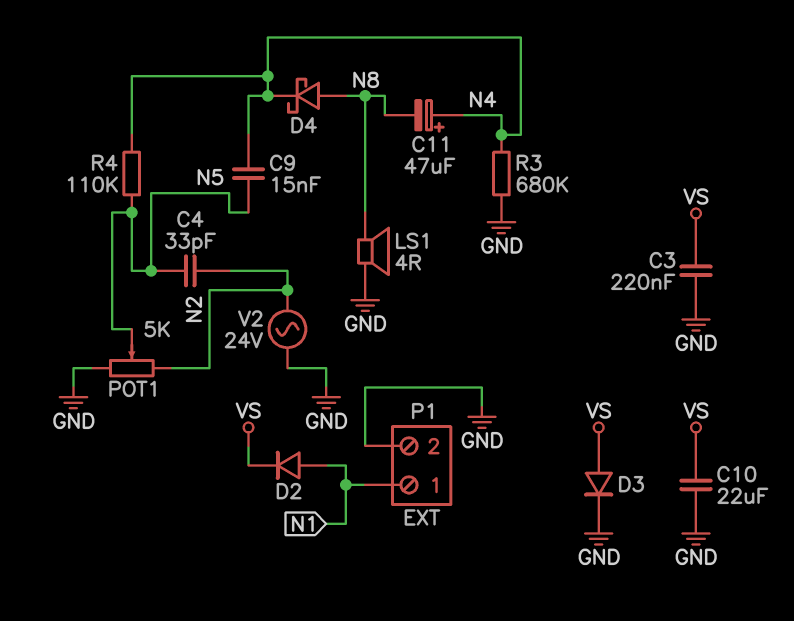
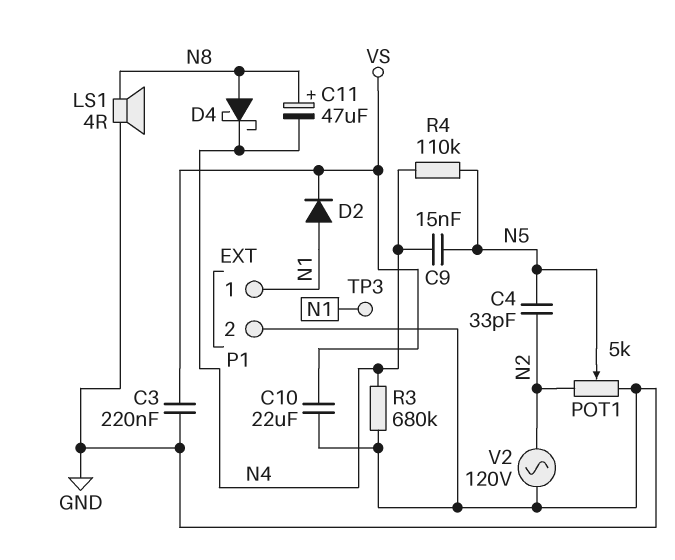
C11: 47uF (plus N4, minus N8) -> 47uF (plus N8, minus N4)
D3: diode (A VS, K GND) -> none
TP3: none -> test point (N1)
V2: AC 24V (GND, N2) -> AC 120V (GND, N2)

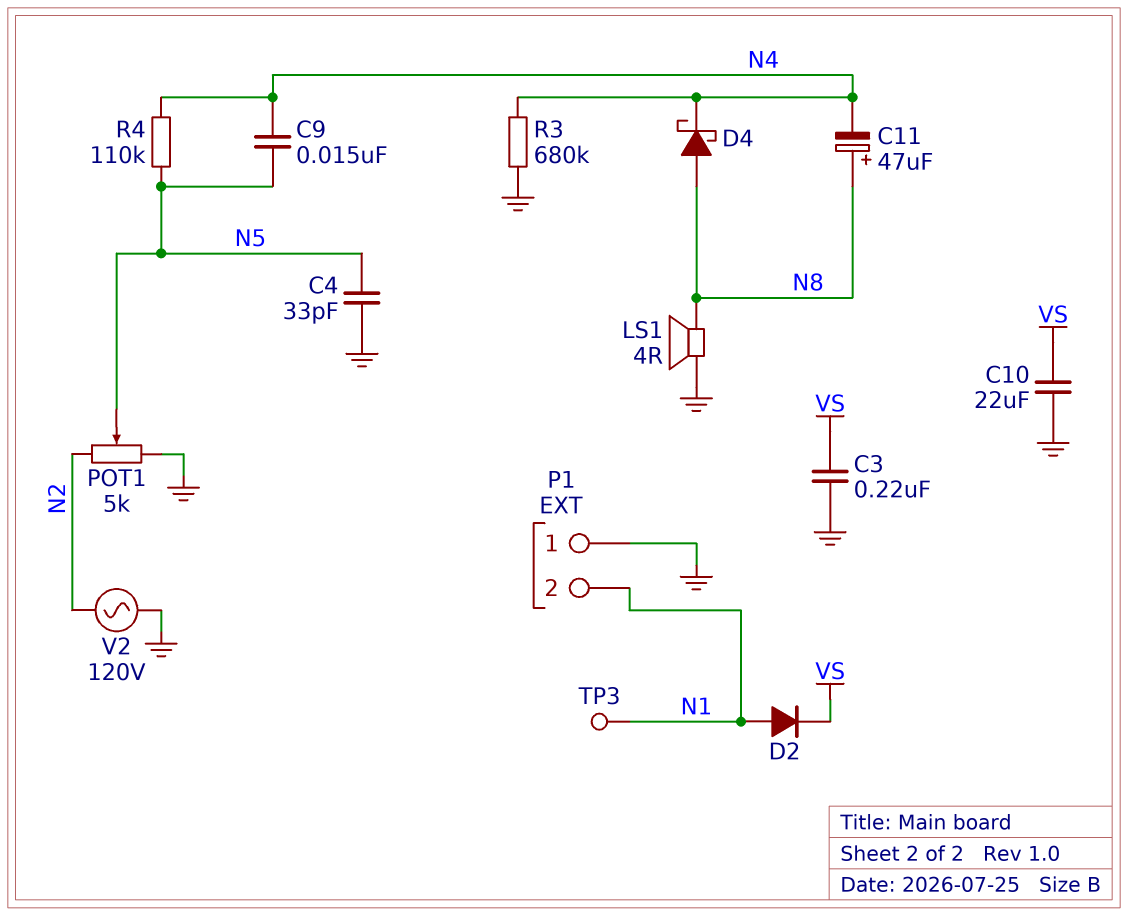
C4: 33pF (N2, N5) -> 33pF (GND, N5)
P1 pin 1: N1 -> GND
P1 pin 2: GND -> N1

